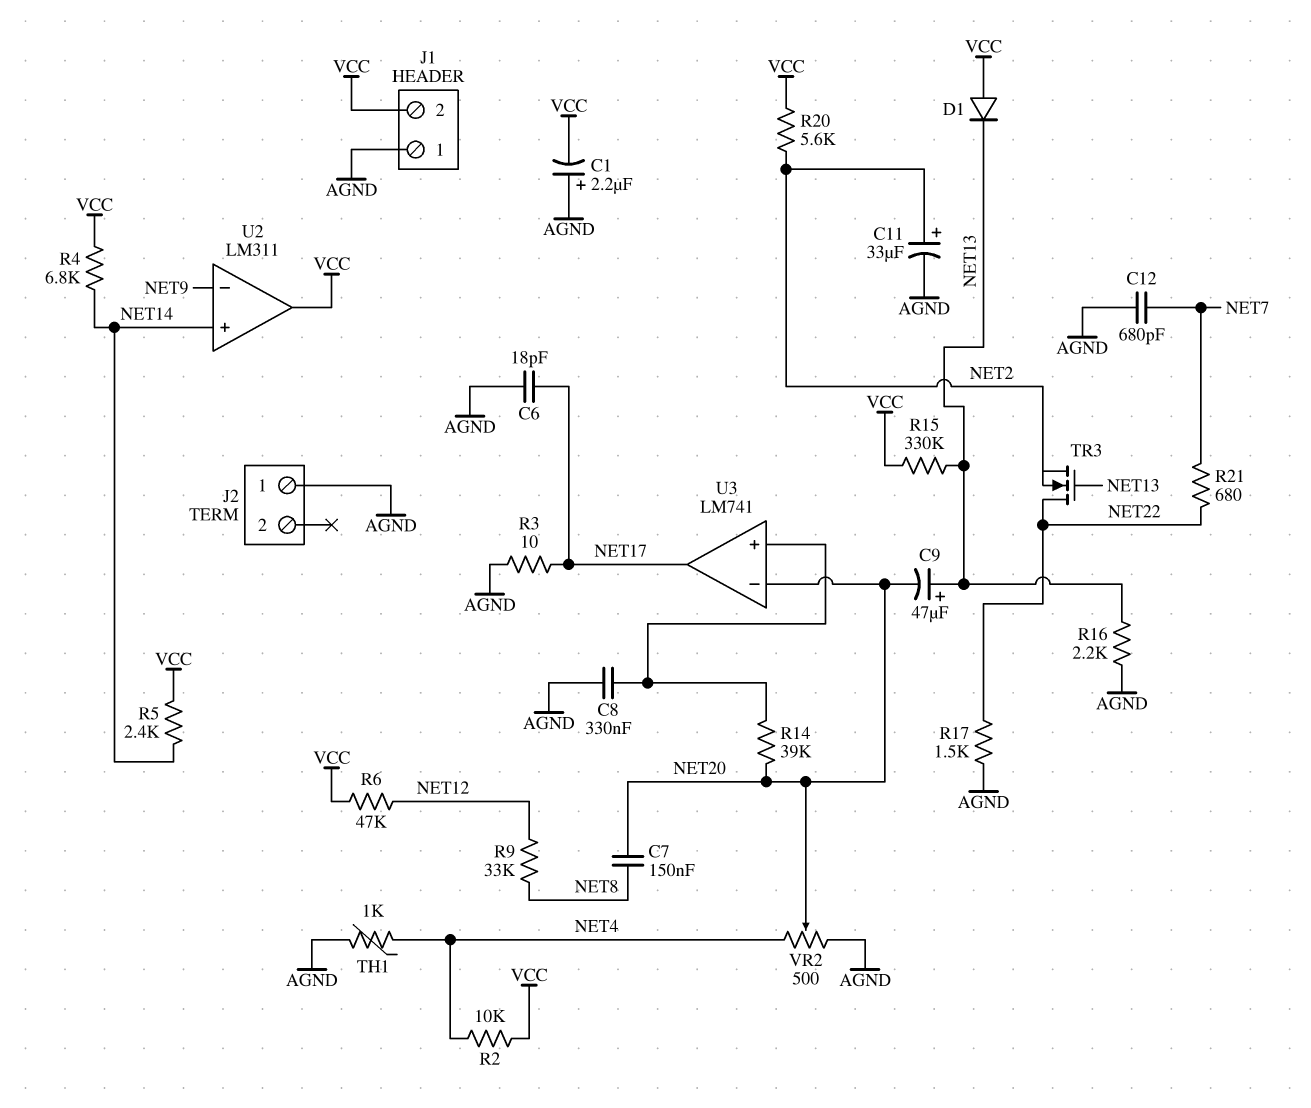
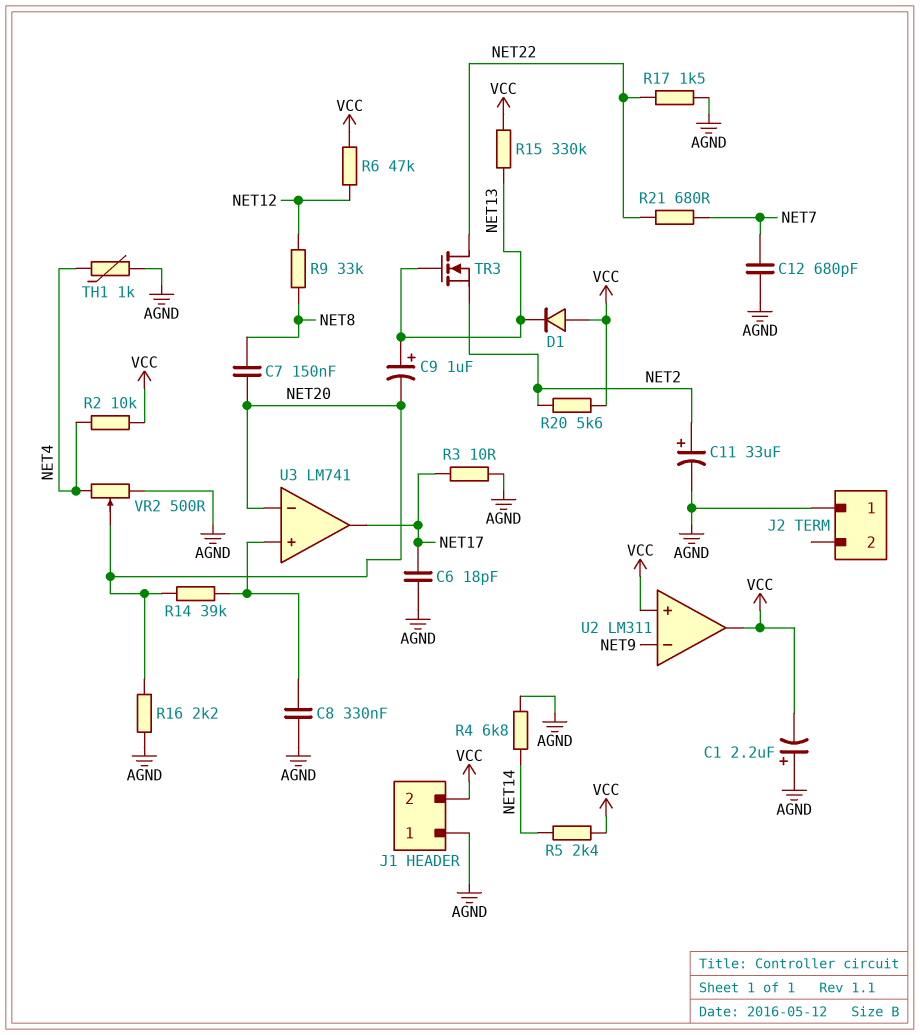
C9: 47uF (plus NET13, minus NET20) -> 1uF (plus NET13, minus NET20)
R4: 6.8k (NET14, VCC) -> 6.8k (AGND, NET14)
R16: 2.2k (AGND, NET13) -> 2.2k (AGND, NET20)
U2 pin in+: NET14 -> VCC

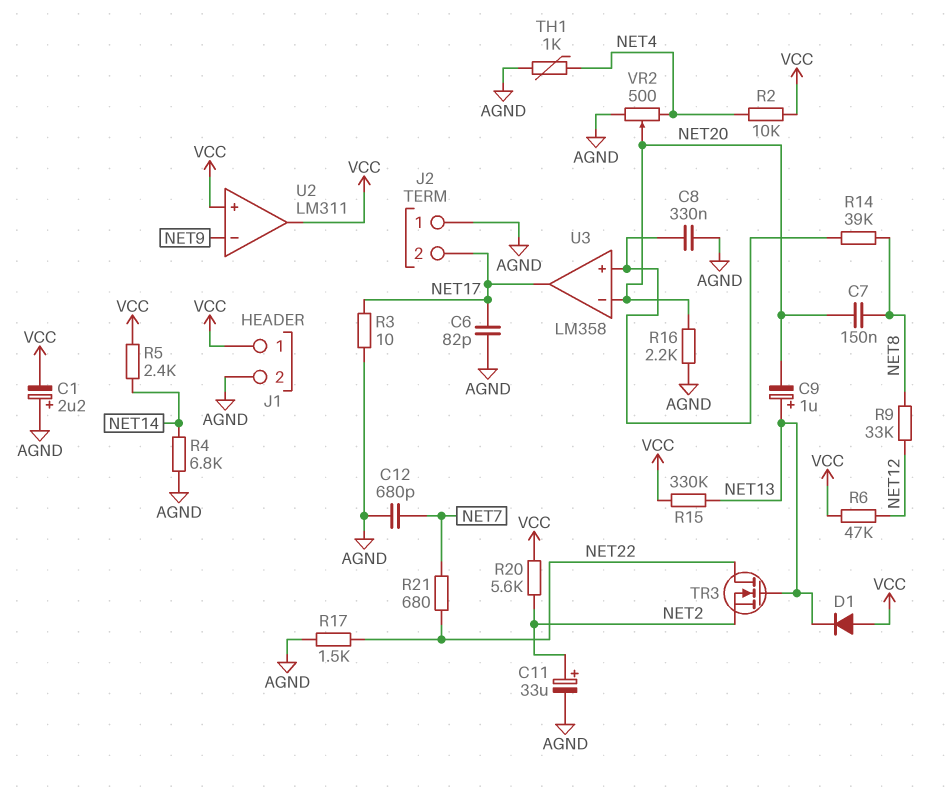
C6: 18pF (AGND, NET17) -> 82pF (AGND, NET17)
J1 pin 1: AGND -> VCC
J1 pin 2: VCC -> AGND
J2 pin 2: none -> NET17
R14: 39k (NET20, U3/in+) -> 39k (NET8, U3/in+)
U3: LM741 -> LM358

